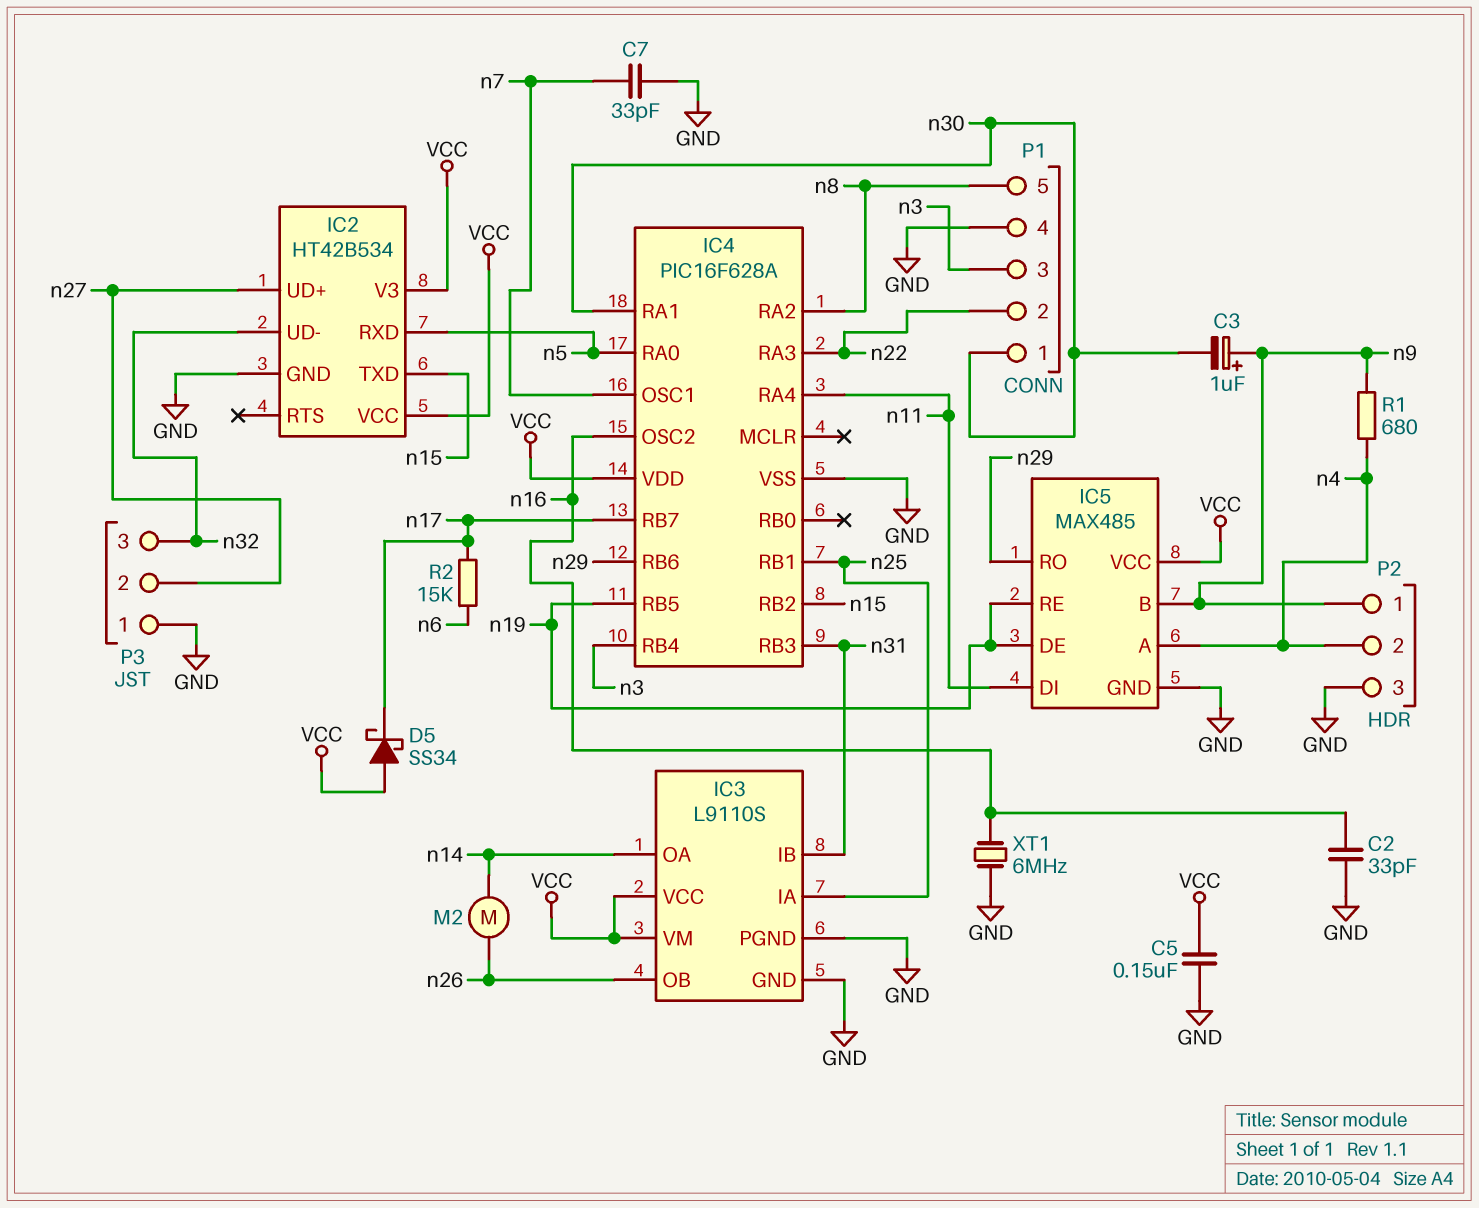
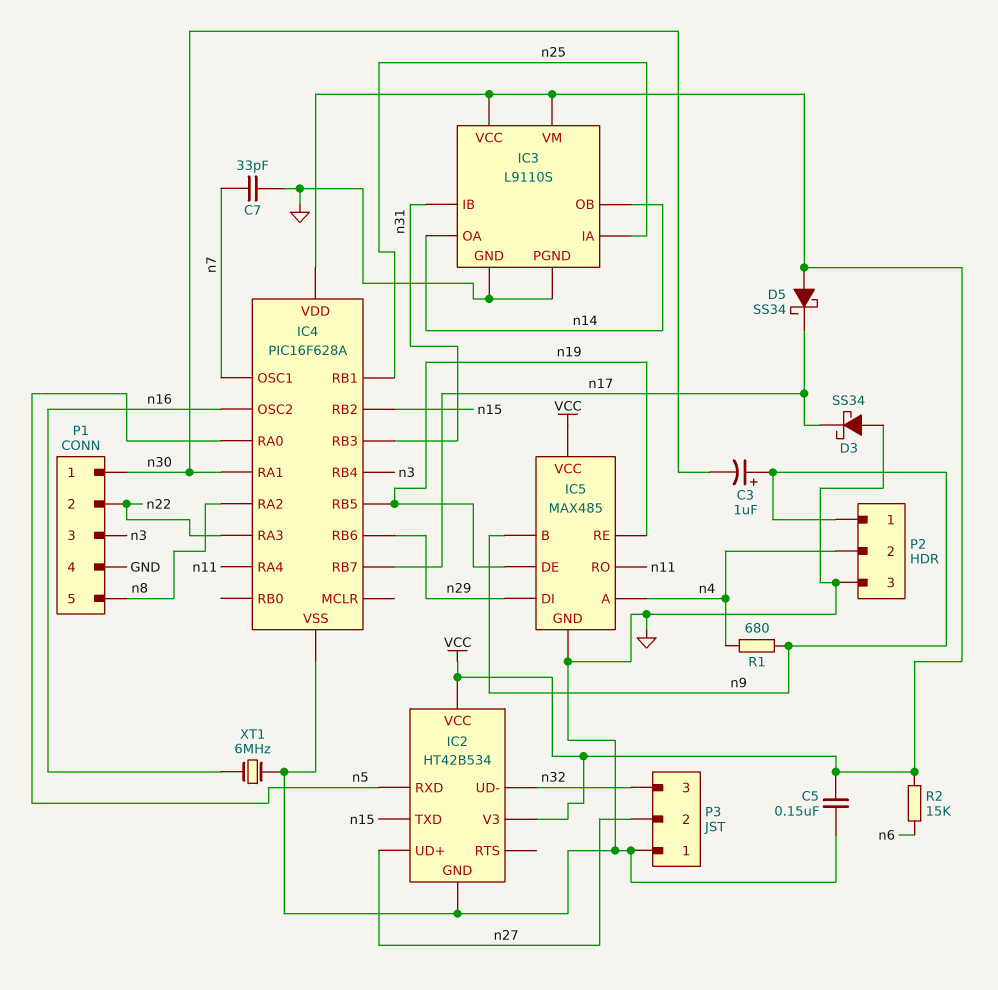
C2: 33pF (GND, n16) -> none
D3: none -> schottky SS34 (A GND, K n17)
IC3 pin OB: n26 -> n14
IC5 pin DI: n11 -> n29
IC5 pin RO: n29 -> n11
M2: motor (n14, n26) -> none
R2: 15k (n6, n17) -> 15k (VCC, n6)

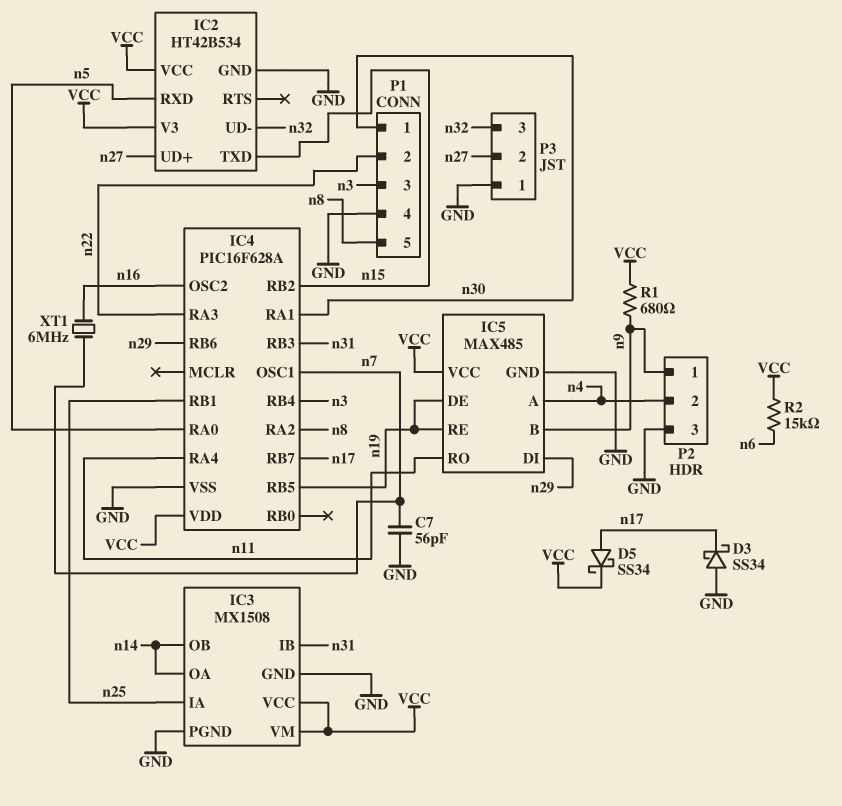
C3: 1uF (plus n9, minus n30) -> none
C5: 150nF (GND, VCC) -> none
C7: 33pF (GND, n7) -> 56pF (GND, n7)
D5: schottky SS34 (A VCC, K n17) -> schottky SS34 (A n17, K VCC)
IC3: L9110S -> MX1508
R1: 680 (n4, n9) -> 680 (VCC, n9)
XT1: 6MHz (GND, n16) -> 6MHz (n7, n16)

